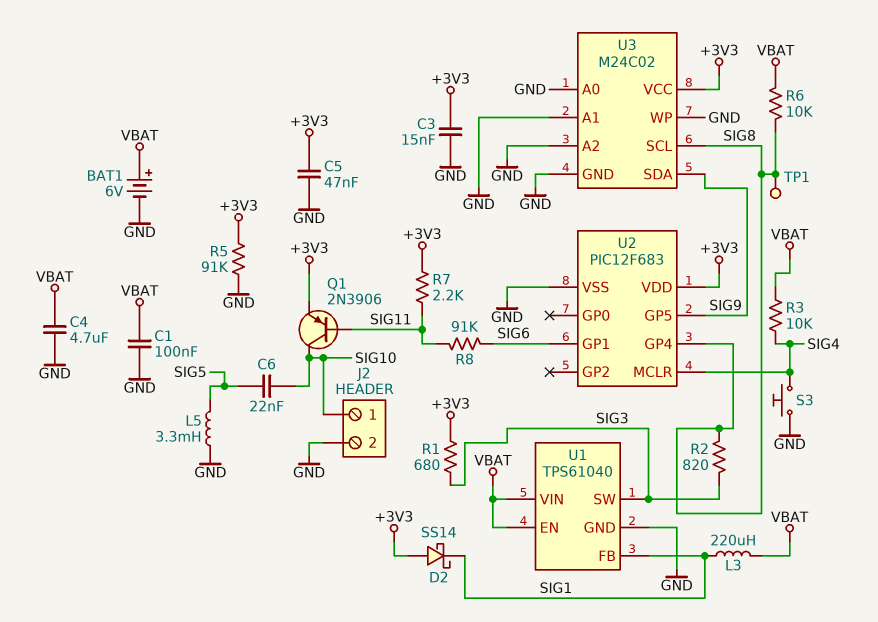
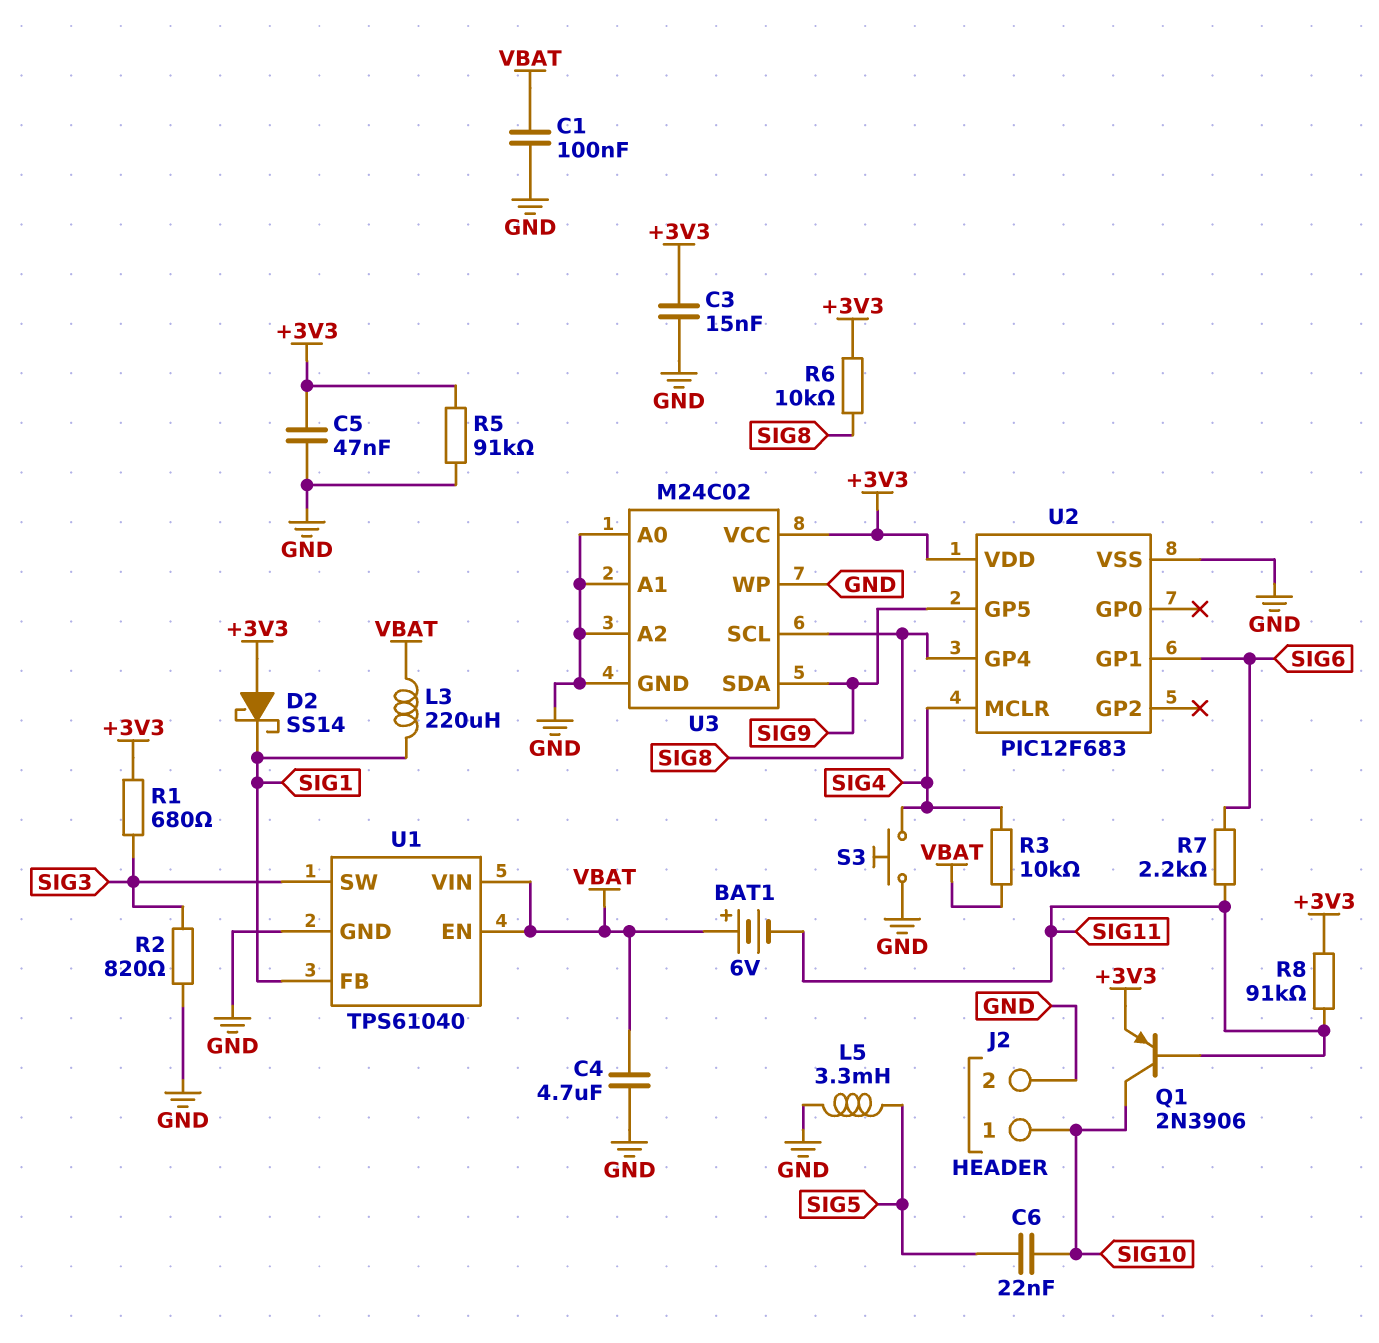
BAT1: 6V (plus VBAT, minus GND) -> 6V (plus VBAT, minus SIG11)
R2: 820 (SIG3, SIG8) -> 820 (GND, SIG3)
R6: 10k (SIG8, VBAT) -> 10k (+3V3, SIG8)
R7: 2.2k (+3V3, SIG11) -> 2.2k (SIG6, SIG11)
R8: 91k (SIG6, SIG11) -> 91k (+3V3, SIG11)
TP1: test point (SIG8) -> none

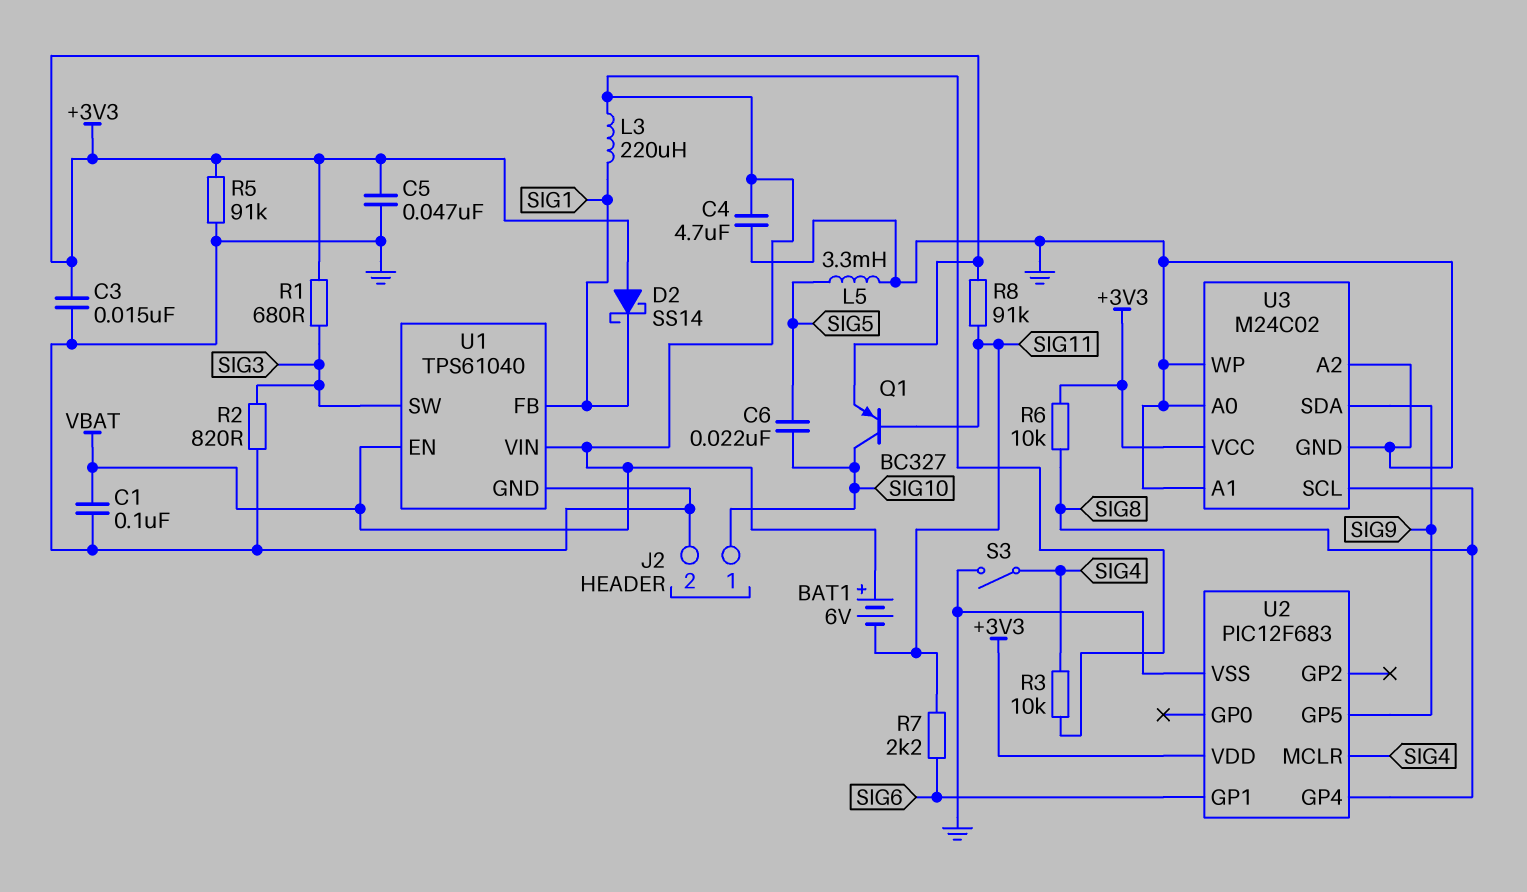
Q1: PNP 2N3906 (B SIG11, C SIG10, E +3V3) -> PNP BC327 (B SIG11, C SIG10, E +3V3)
S3: button (GND, SIG4) -> switch (GND, SIG4)

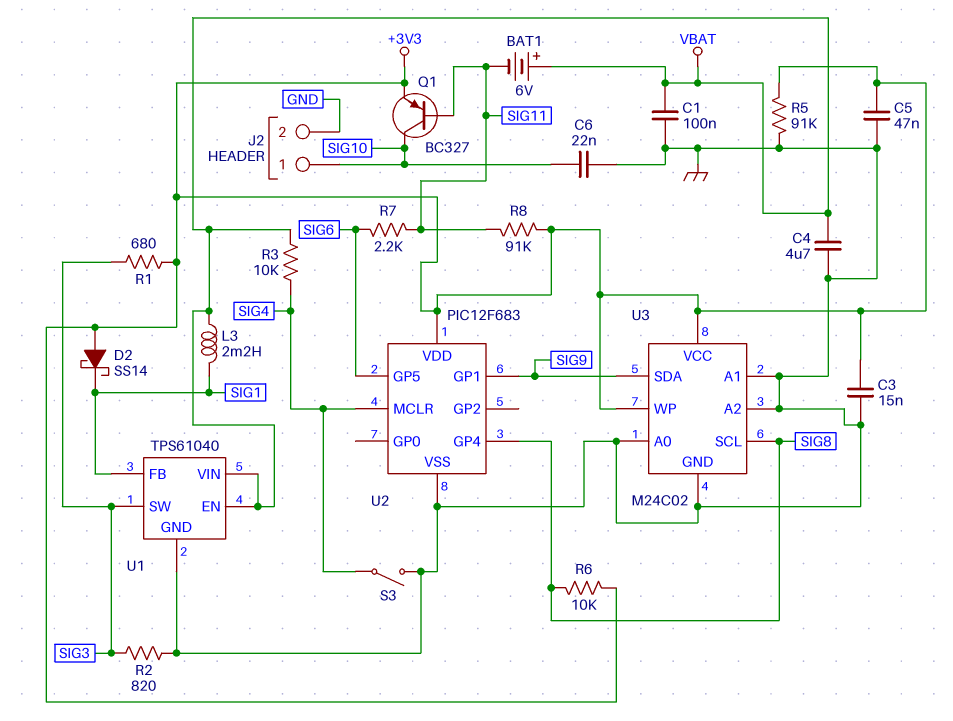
C6: 22nF (SIG5, SIG10) -> 22nF (GND, SIG10)
L3: 220uH (SIG1, VBAT) -> 2.2mH (SIG1, VBAT)
L5: 3.3mH (GND, SIG5) -> none
U2 pin GP1: SIG6 -> SIG9
U2 pin GP5: SIG9 -> SIG6
U3 pin WP: GND -> +3V3

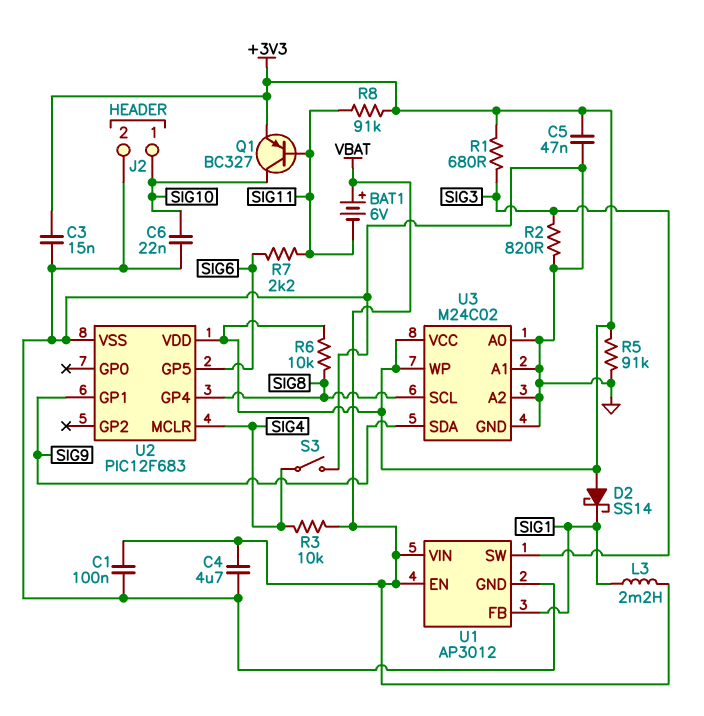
U1: TPS61040 -> AP3012

